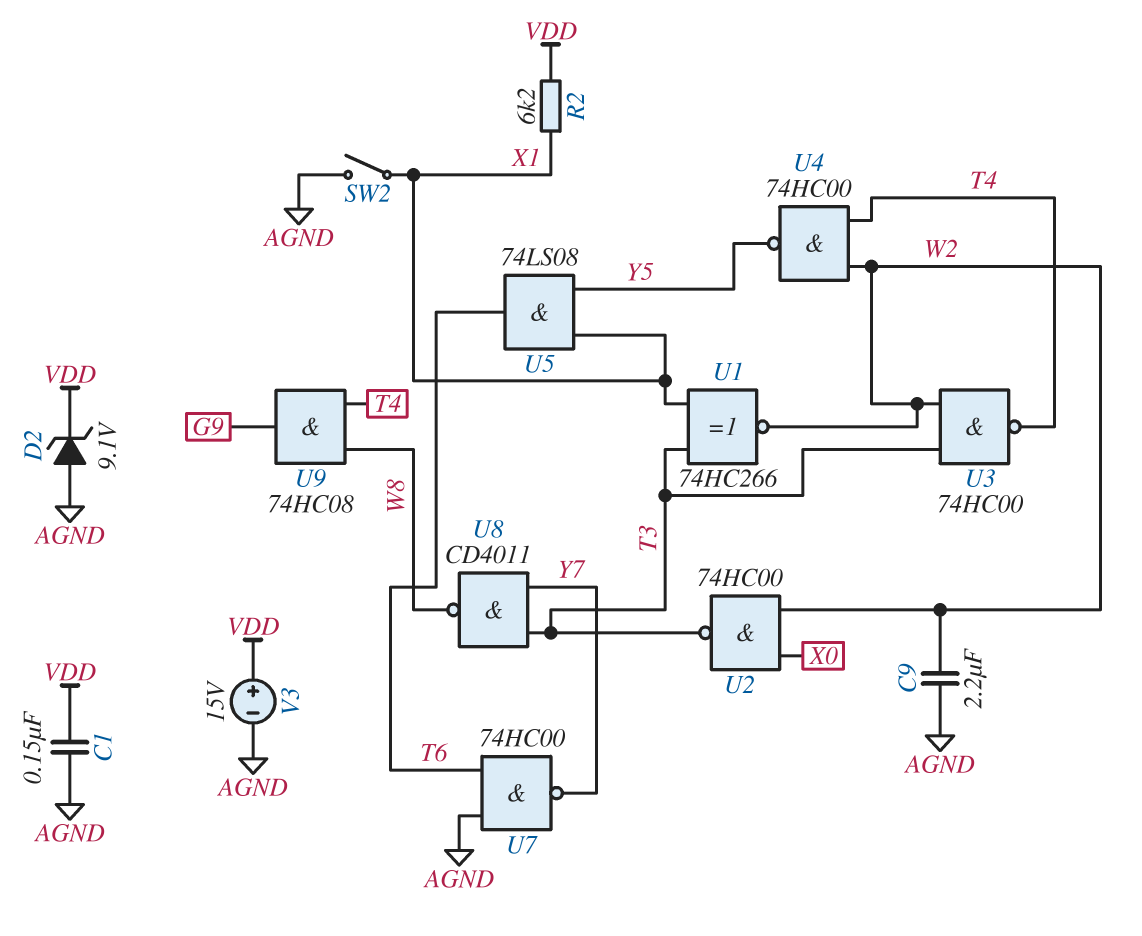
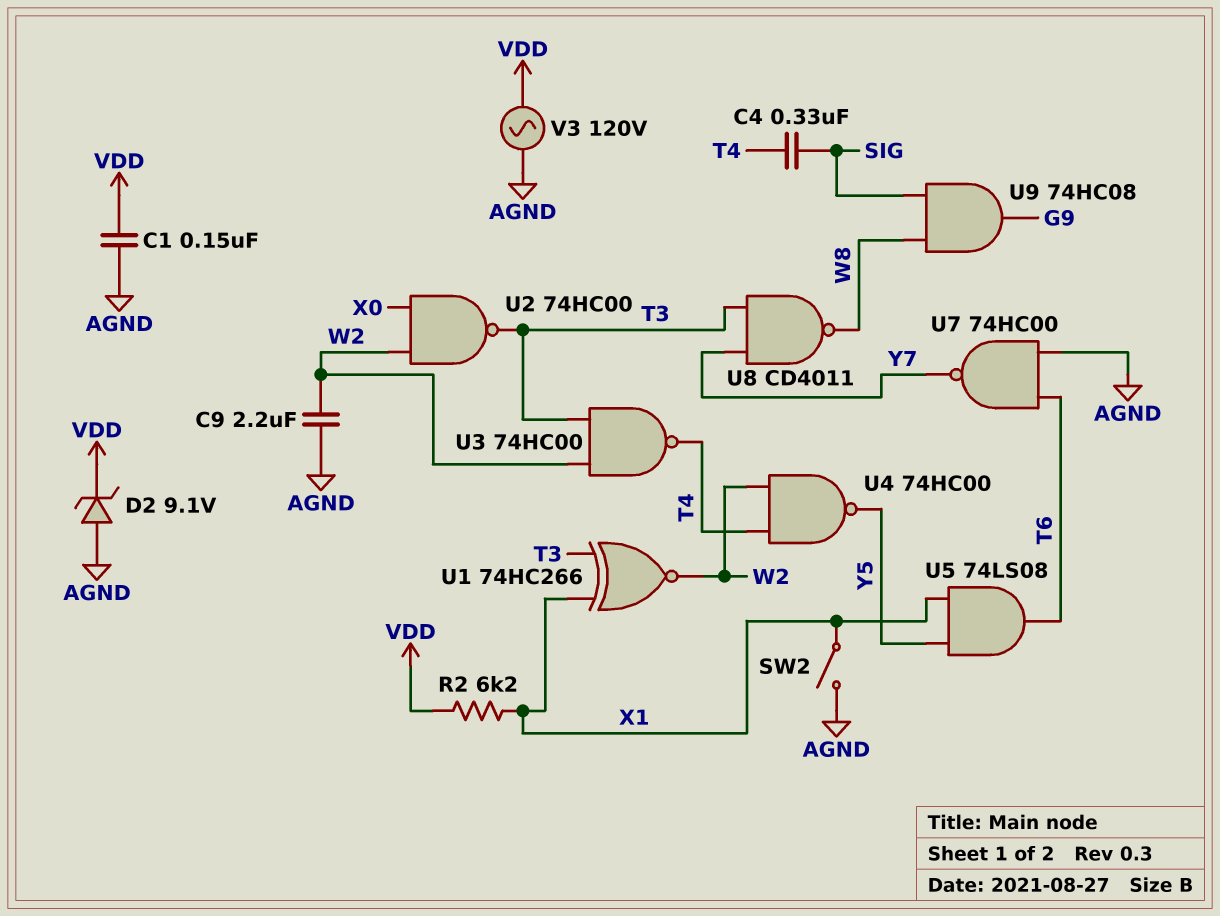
C4: none -> 330nF (SIG, T4)
U9: AND 74HC08 (in T4, in W8, out G9) -> AND 74HC08 (in SIG, in W8, out G9)
V3: 15V (plus VDD, minus AGND) -> AC 120V (AGND, VDD)

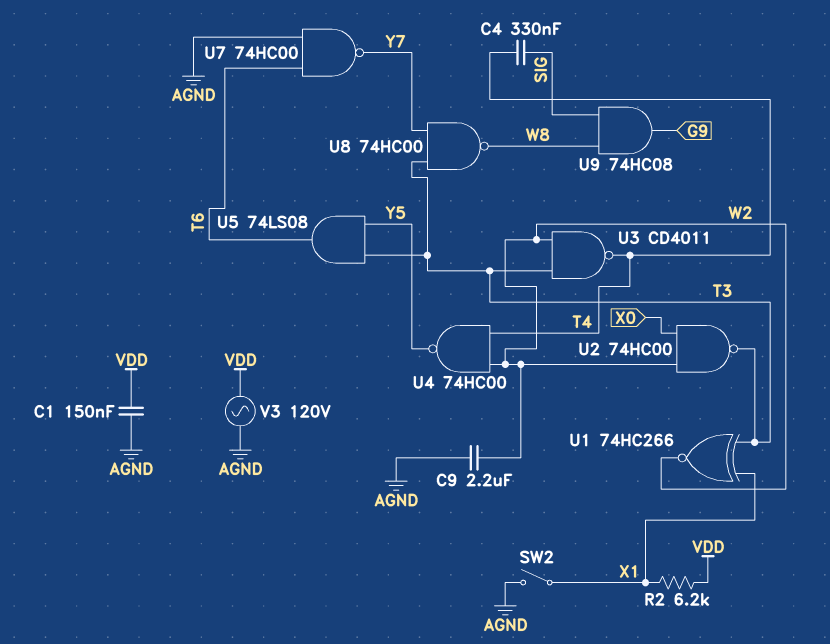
D2: zener 9.1V (A AGND, K VDD) -> none
U3: NAND 74HC00 (in T3, in W2, out T4) -> NAND CD4011 (in T3, in W2, out T4)
U5: AND 74LS08 (in X1, in Y5, out T6) -> AND 74LS08 (in T3, in Y5, out T6)
U8: NAND CD4011 (in T3, in Y7, out W8) -> NAND 74HC00 (in T3, in Y7, out W8)

